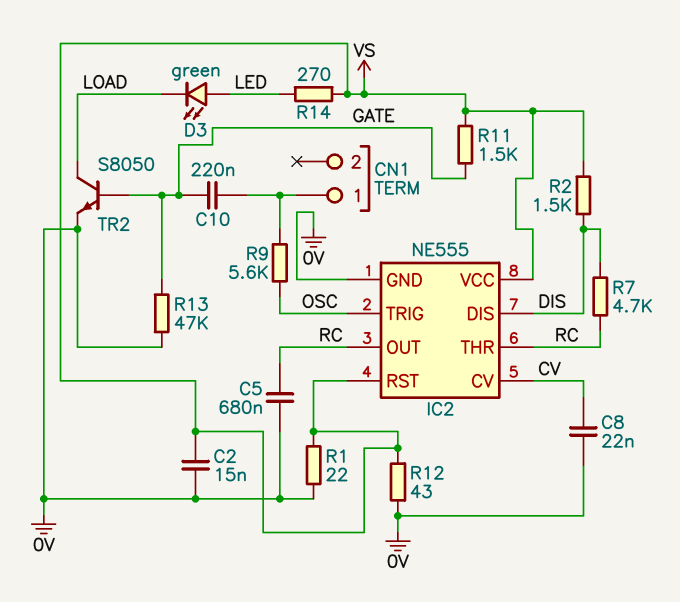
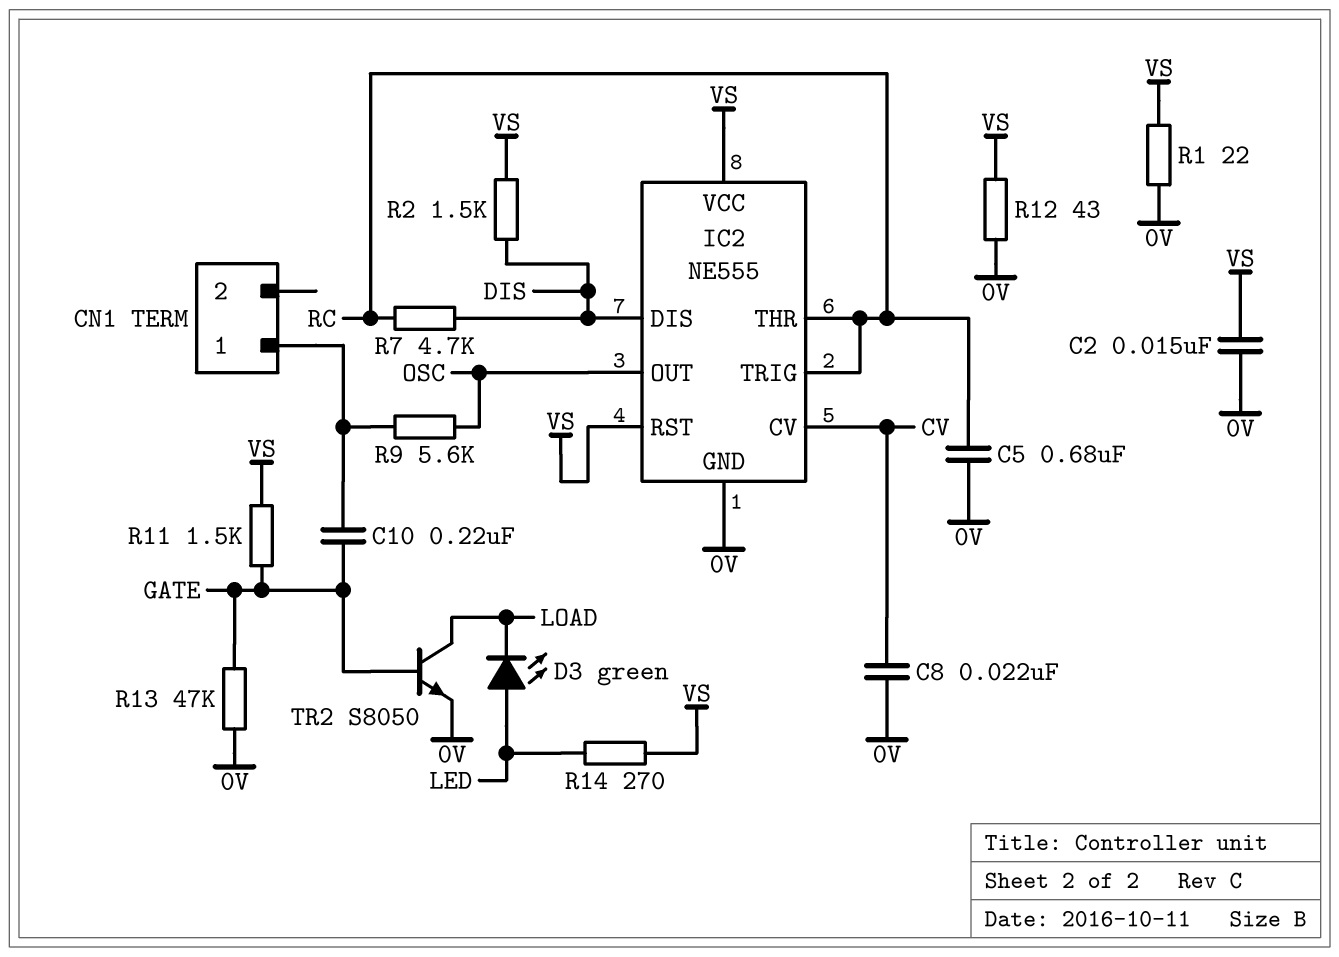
IC2 pin OUT: RC -> OSC
IC2 pin TRIG: OSC -> RC

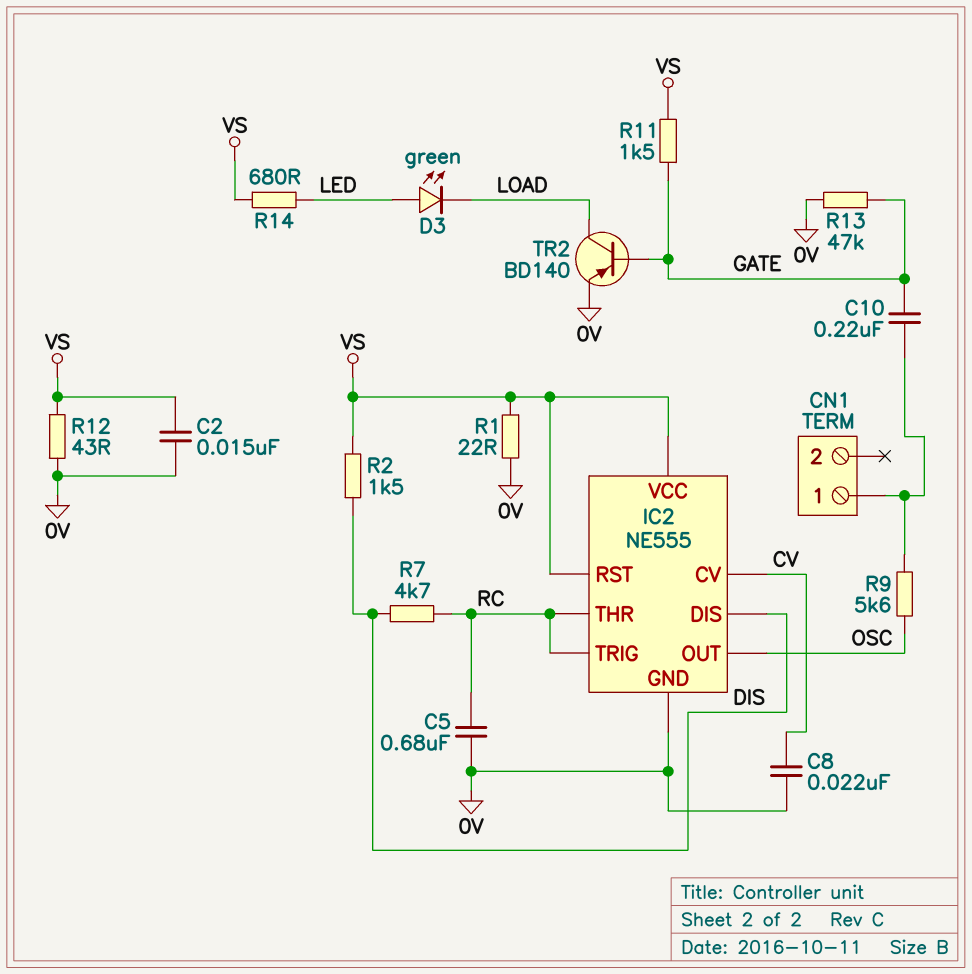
R14: 270 (LED, VS) -> 680 (LED, VS)
TR2: NPN S8050 (B GATE, C LOAD, E 0V) -> PNP BD140 (B GATE, C LOAD, E 0V)

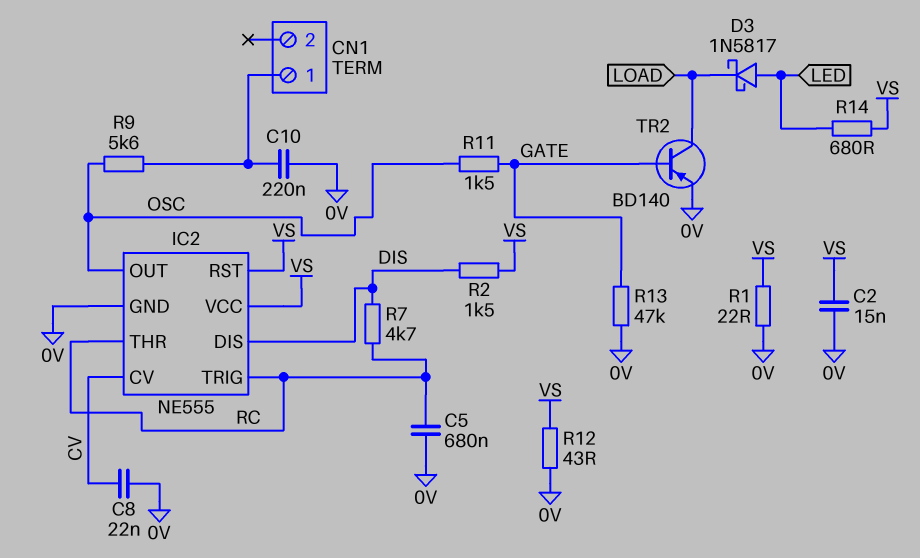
C10: 220nF (CN1/1, GATE) -> 220nF (0V, CN1/1)
D3: LED green (A LED, K LOAD) -> schottky 1N5817 (A LED, K LOAD)
R11: 1.5k (GATE, VS) -> 1.5k (GATE, OSC)

